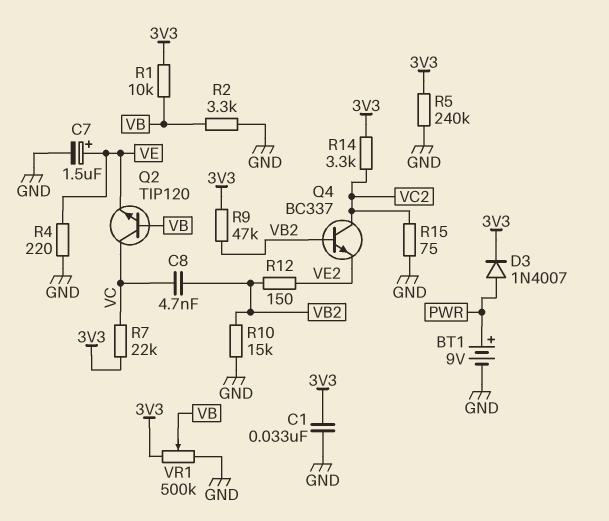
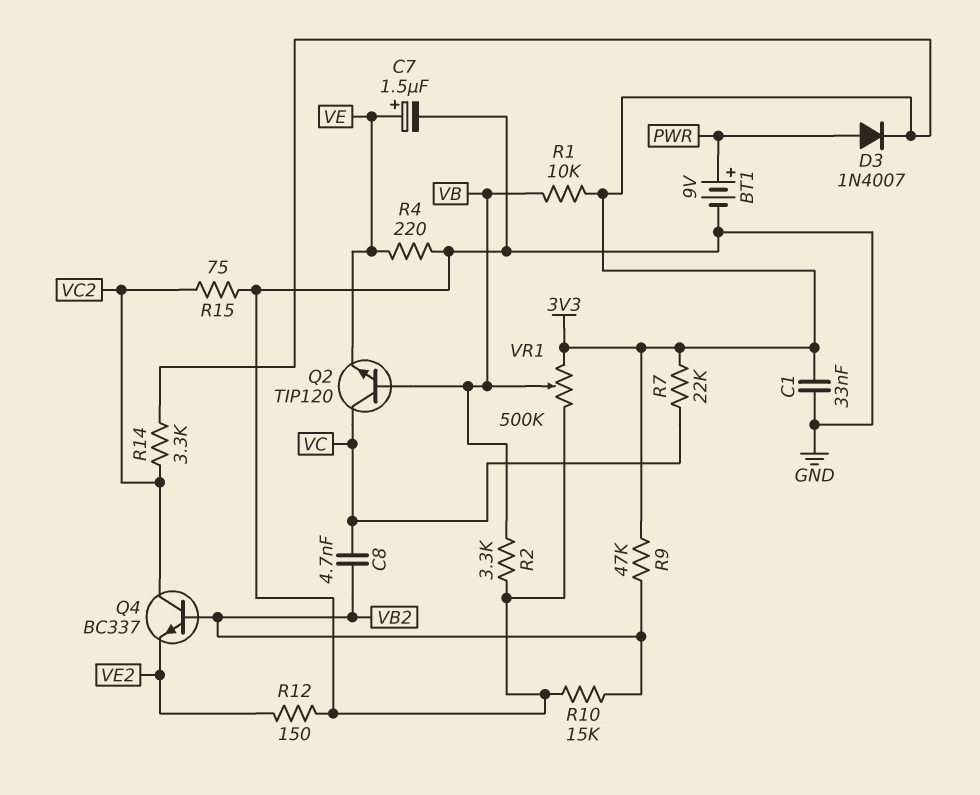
R5: 240k (3V3, GND) -> none
R12: 150 (VB2, VE2) -> 150 (GND, VE2)

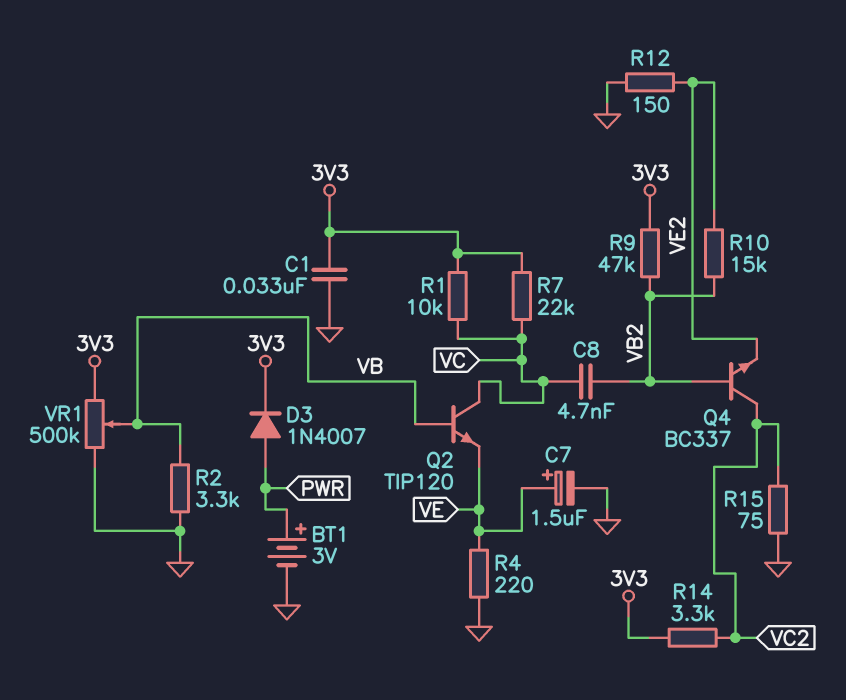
BT1: 9V (plus PWR, minus GND) -> 3V (plus PWR, minus GND)
R1: 10k (3V3, VB) -> 10k (3V3, VC)
R10: 15k (GND, VB2) -> 15k (VB2, VE2)

